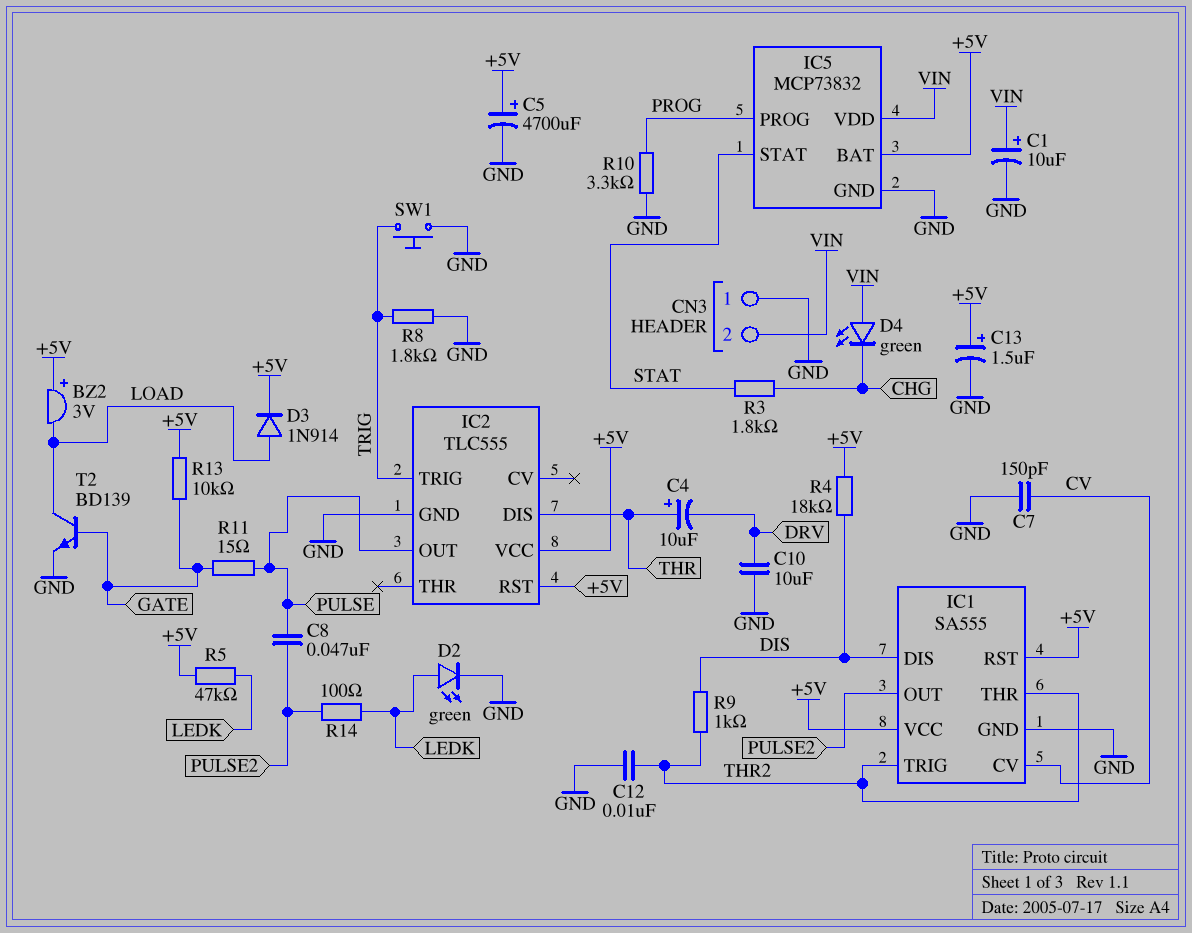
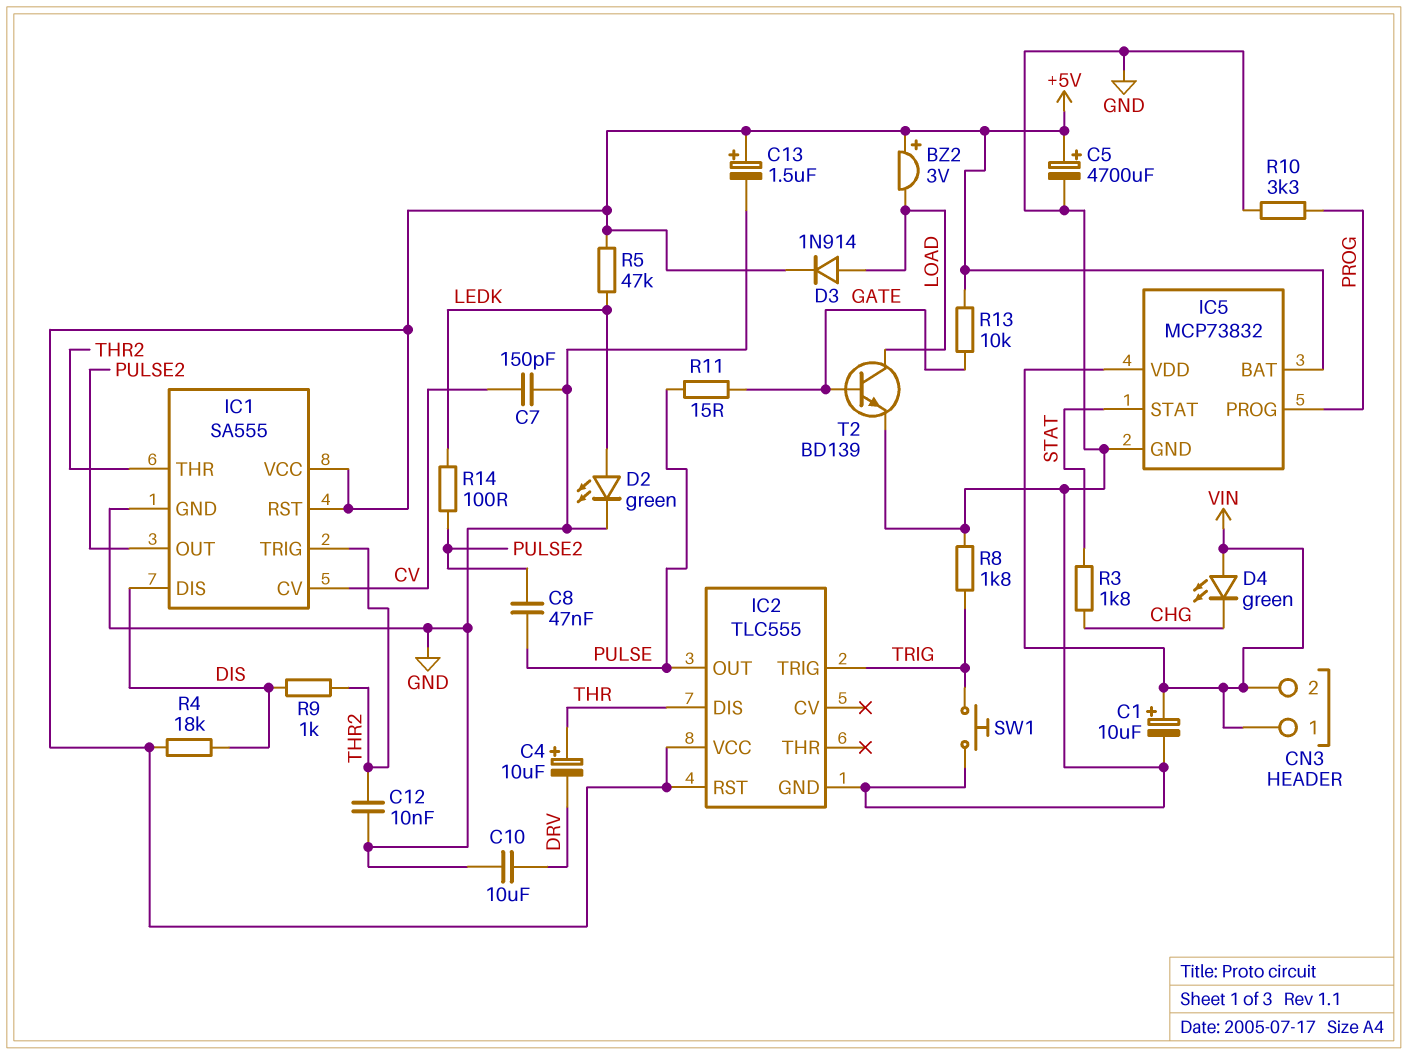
CN3 pin 1: GND -> VIN

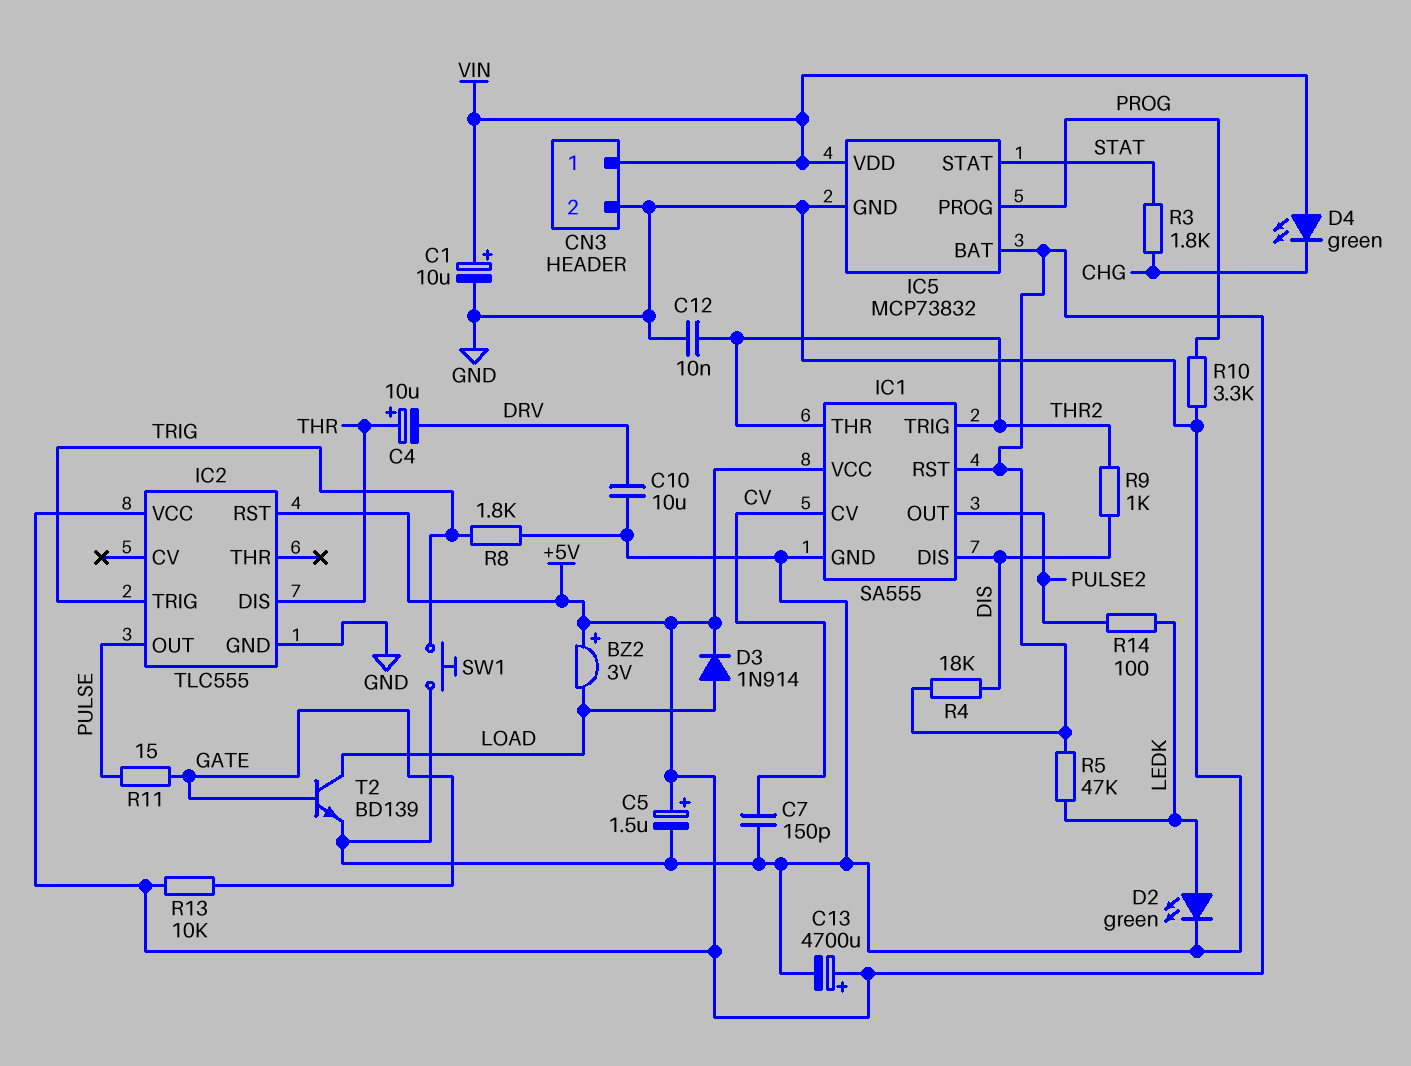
C5: 4700uF (plus +5V, minus GND) -> 1.5uF (plus +5V, minus GND)
C8: 47nF (PULSE, PULSE2) -> none
C13: 1.5uF (plus +5V, minus GND) -> 4700uF (plus +5V, minus GND)
CN3 pin 2: VIN -> GND

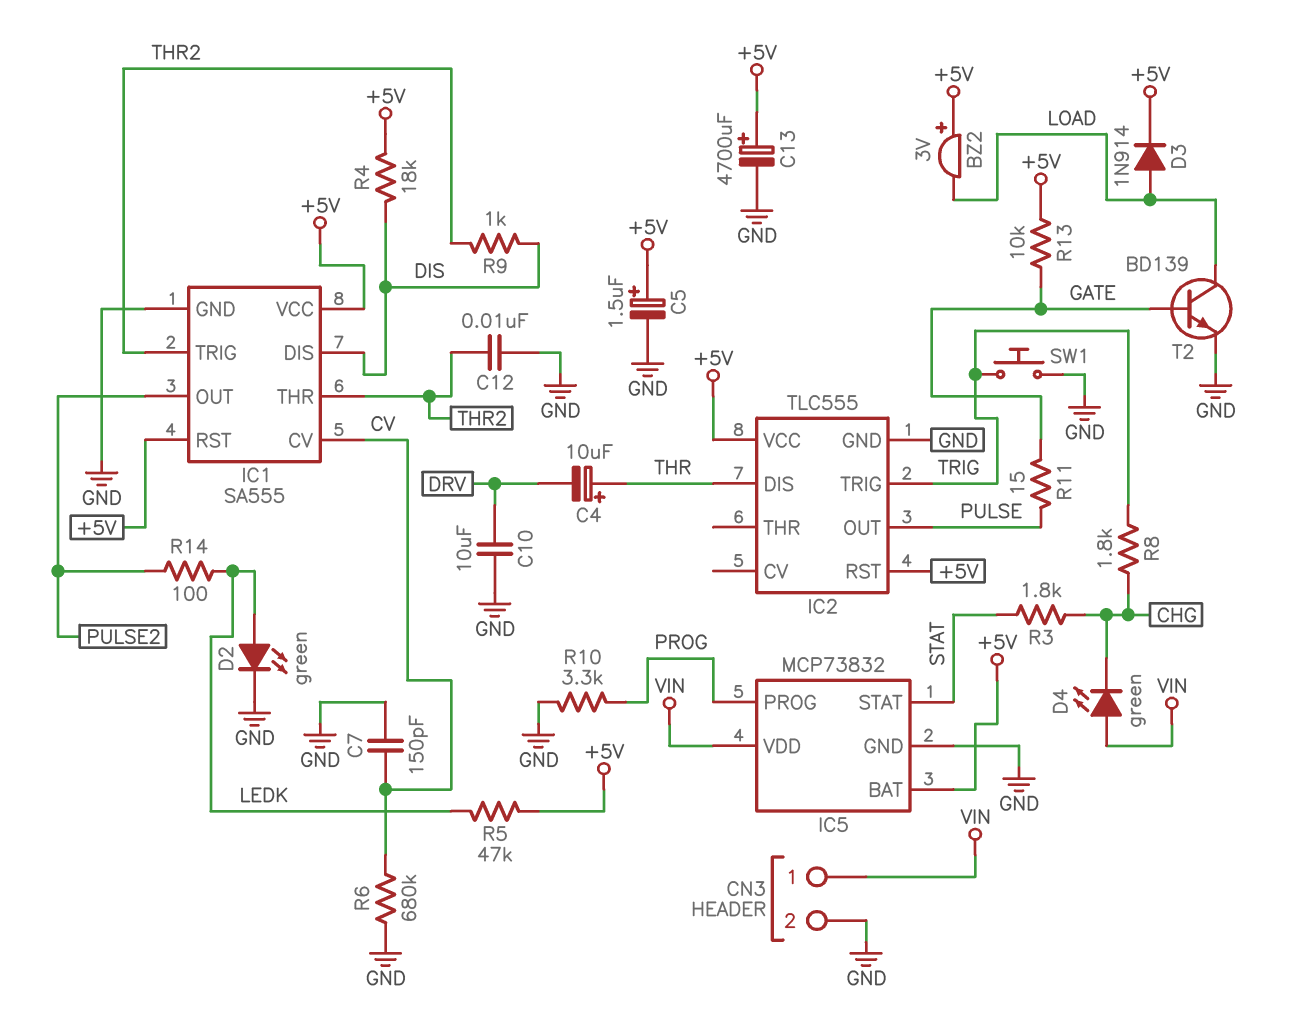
C1: 10uF (plus VIN, minus GND) -> none
R6: none -> 680k (CV, GND)
R8: 1.8k (GND, TRIG) -> 1.8k (CHG, TRIG)

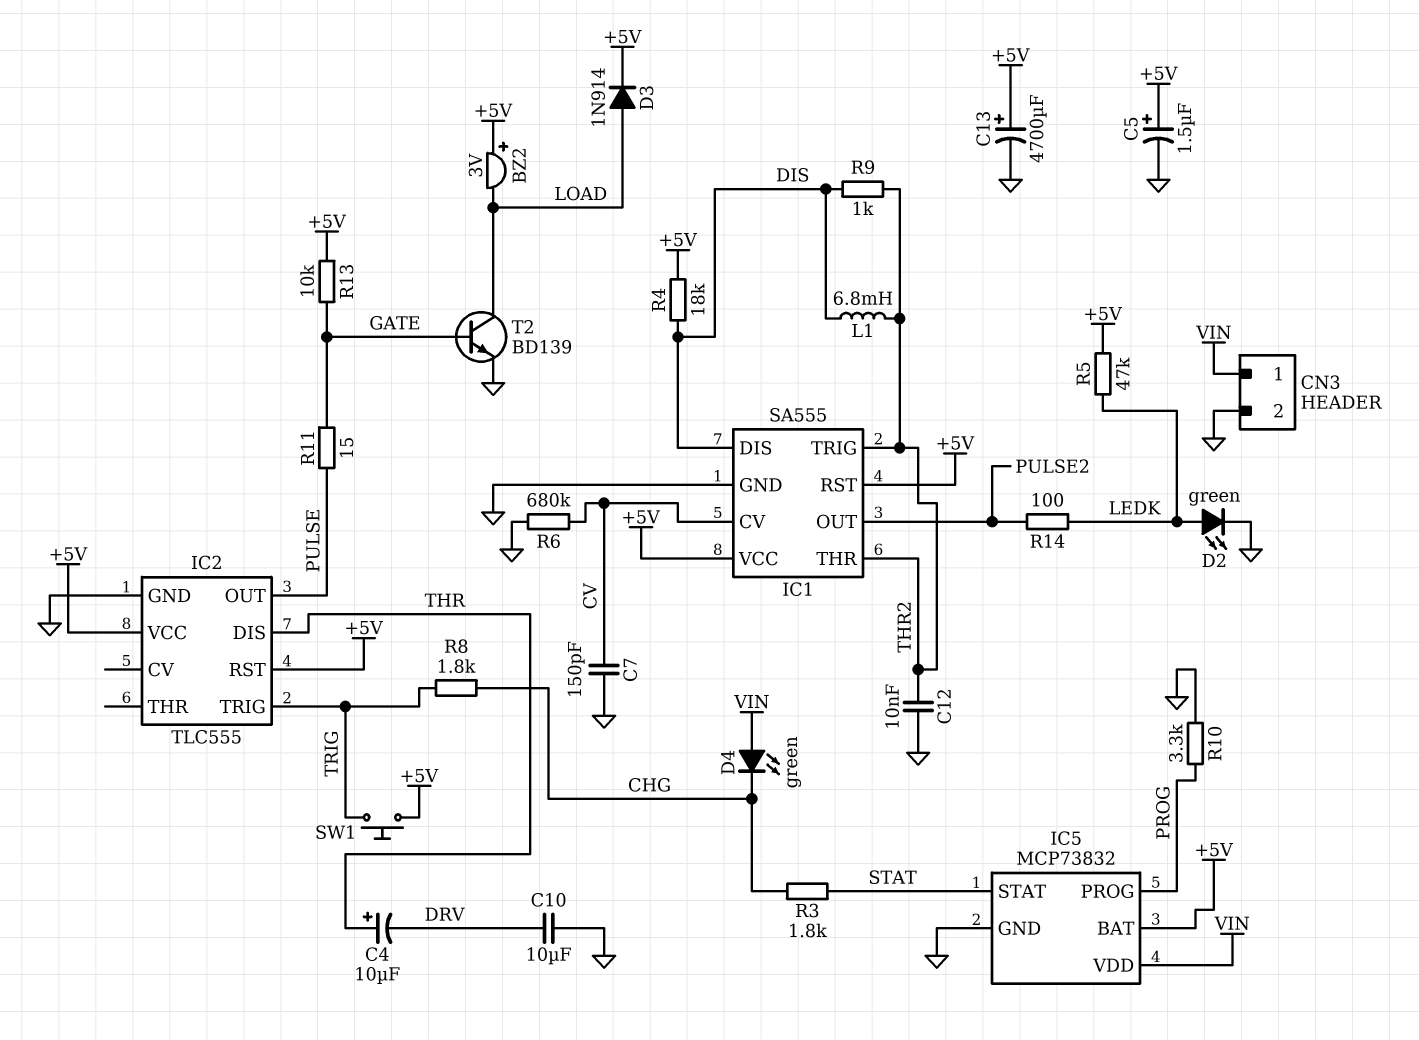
L1: none -> 6.8mH (DIS, THR2)
SW1: button (GND, TRIG) -> button (+5V, TRIG)

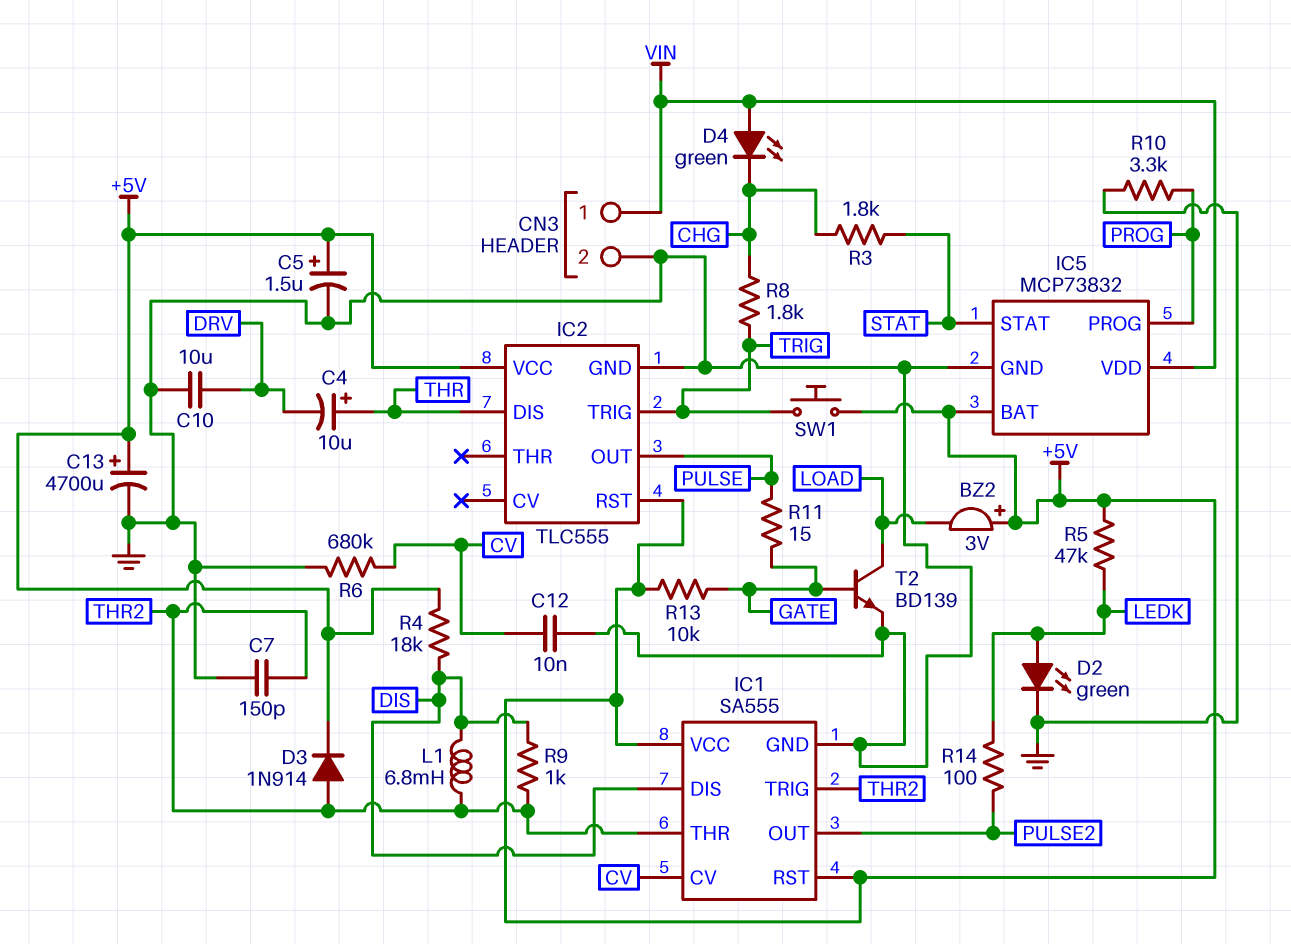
C7: 150pF (CV, GND) -> 150pF (GND, THR2)
C12: 10nF (GND, THR2) -> 10nF (CV, GND)
D3: diode 1N914 (A LOAD, K +5V) -> diode 1N914 (A THR2, K +5V)

